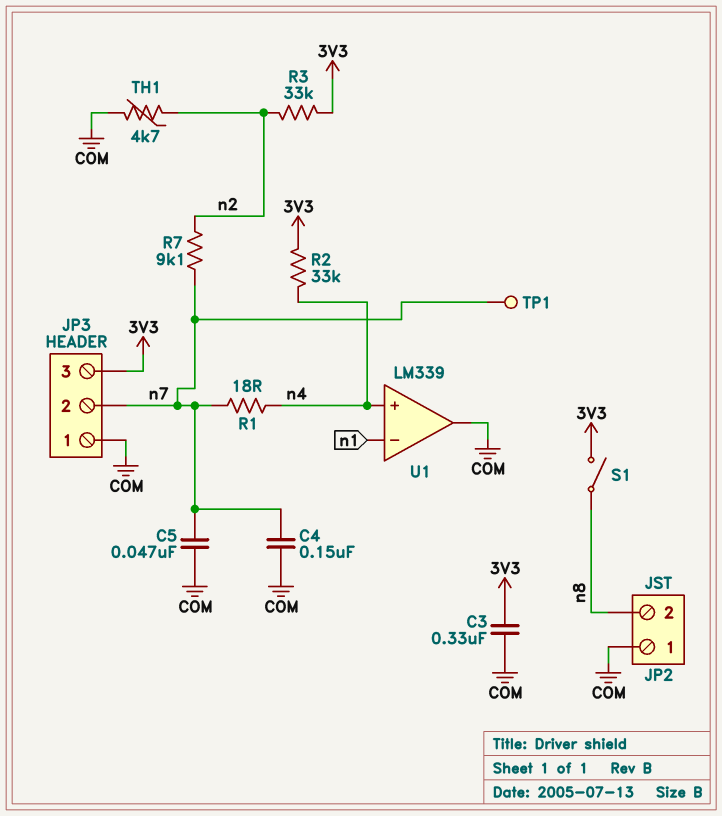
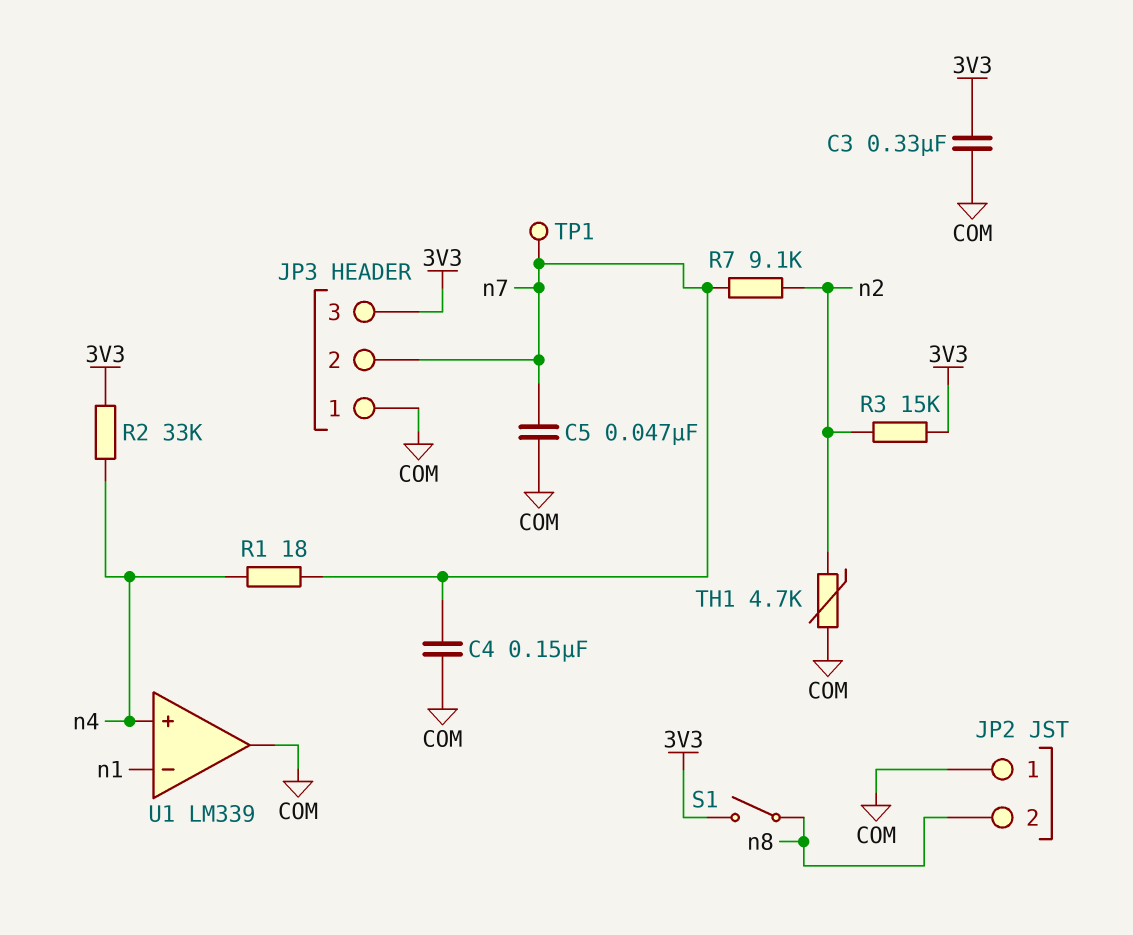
R3: 33k (3V3, n2) -> 15k (3V3, n2)

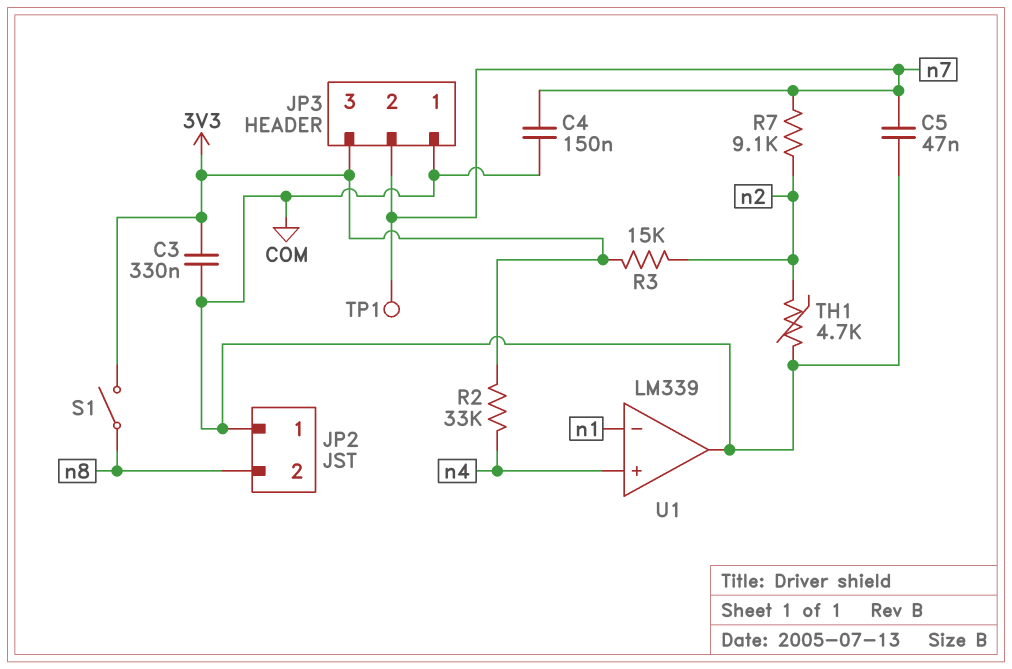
R1: 18 (n4, n7) -> none

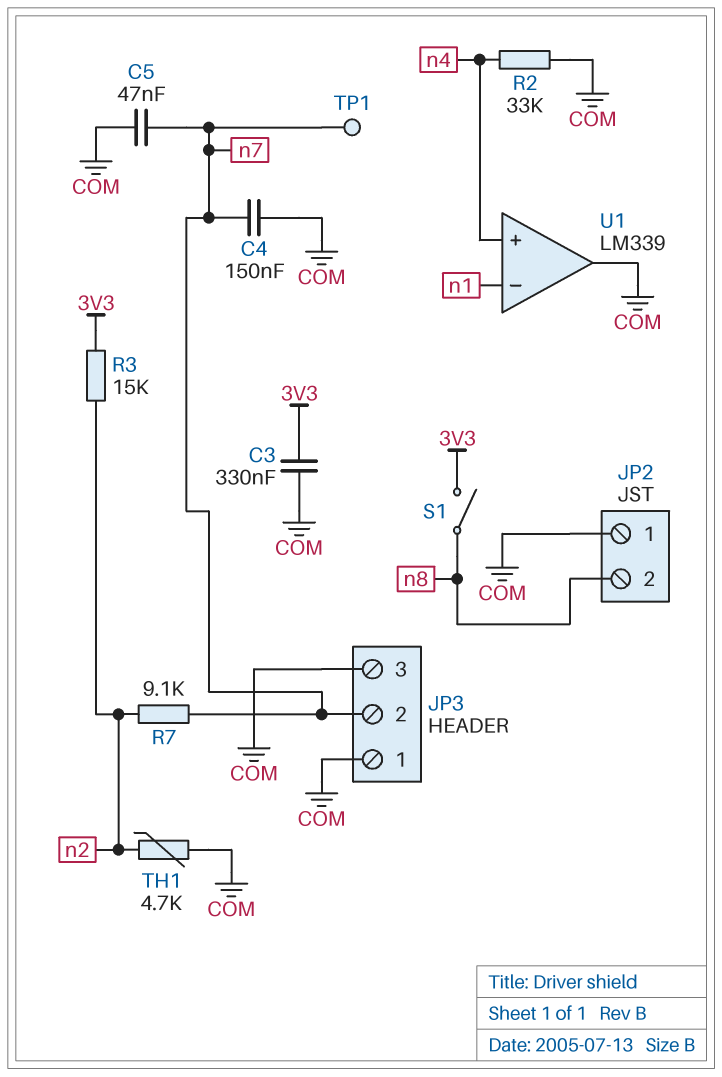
JP3 pin 3: 3V3 -> COM
R2: 33k (3V3, n4) -> 33k (COM, n4)

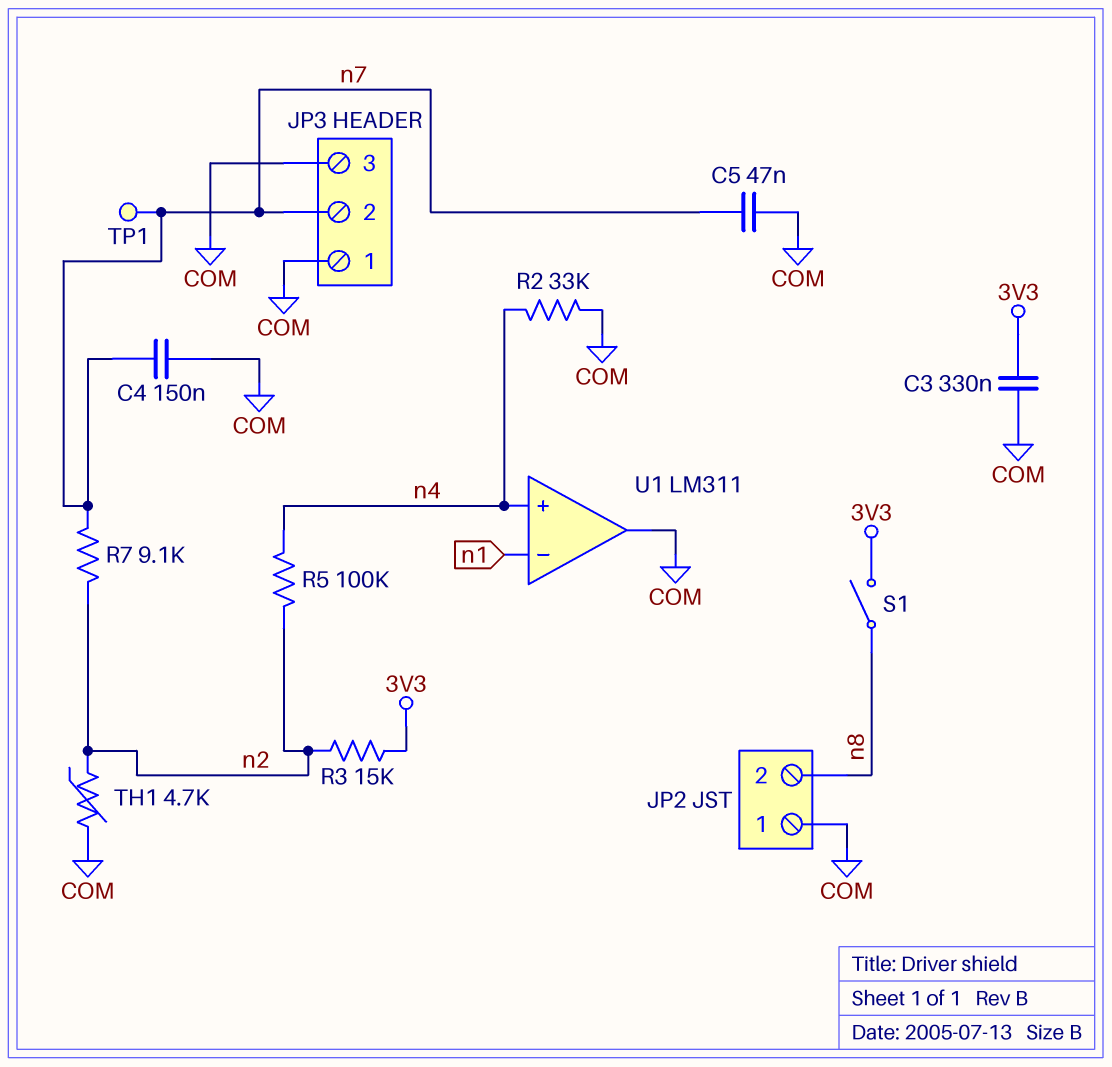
R5: none -> 100k (n2, n4)
U1: LM339 -> LM311

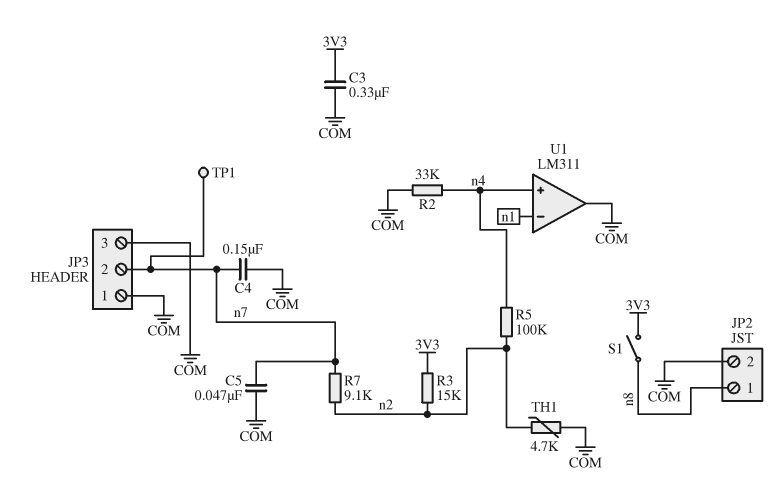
JP2 pin 1: COM -> n8
JP2 pin 2: n8 -> COM

